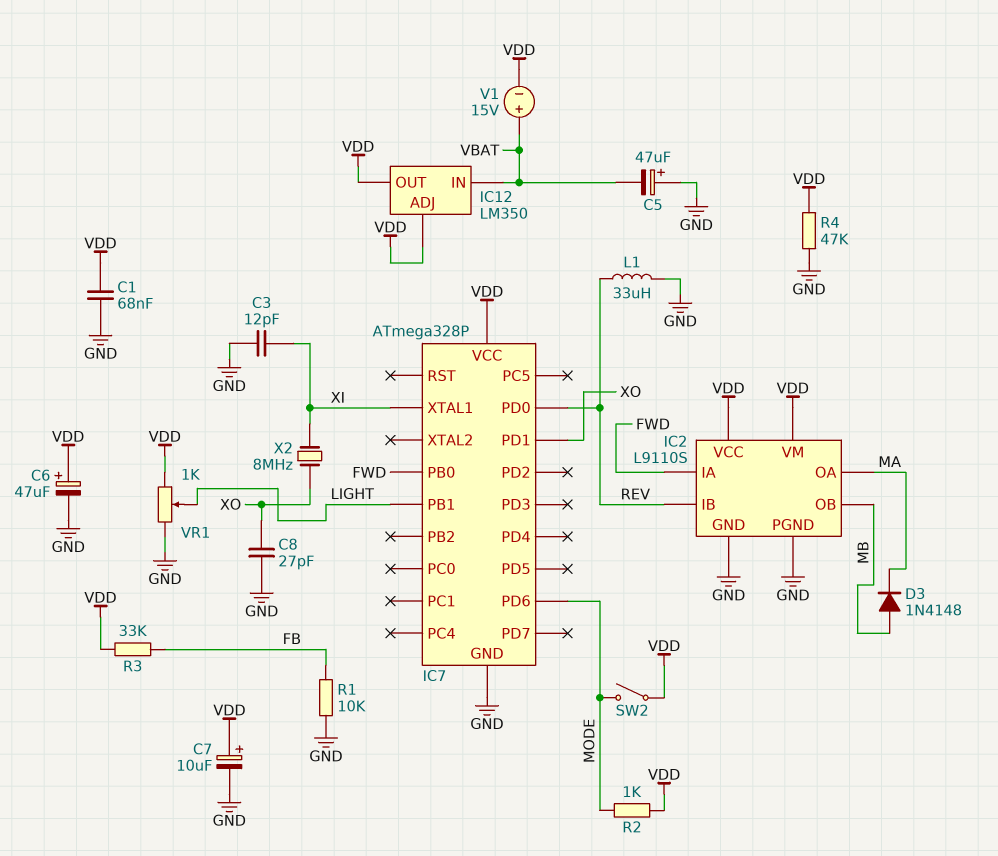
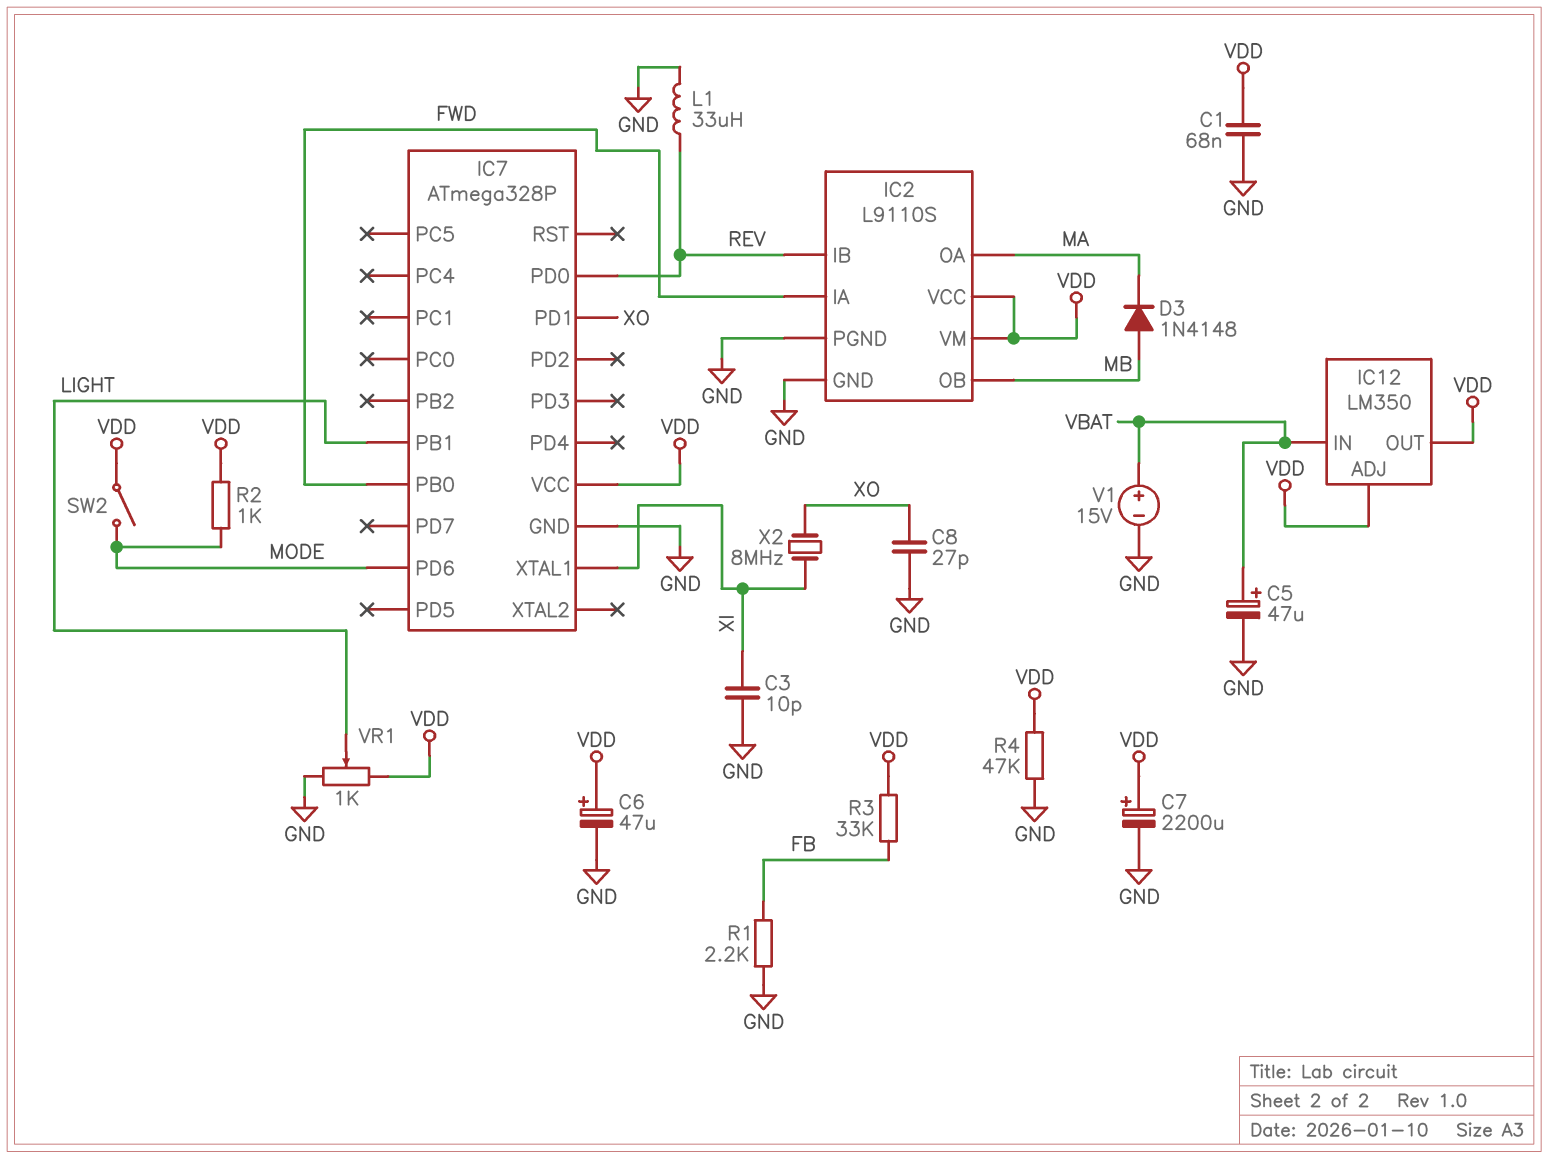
C3: 12pF (GND, XI) -> 10pF (GND, XI)
C5: 47uF (plus GND, minus VBAT) -> 47uF (plus VBAT, minus GND)
C7: 10uF (plus VDD, minus GND) -> 2200uF (plus VDD, minus GND)
R1: 10k (FB, GND) -> 2.2k (FB, GND)
V1: 15V (plus VBAT, minus VDD) -> 15V (plus VBAT, minus GND)

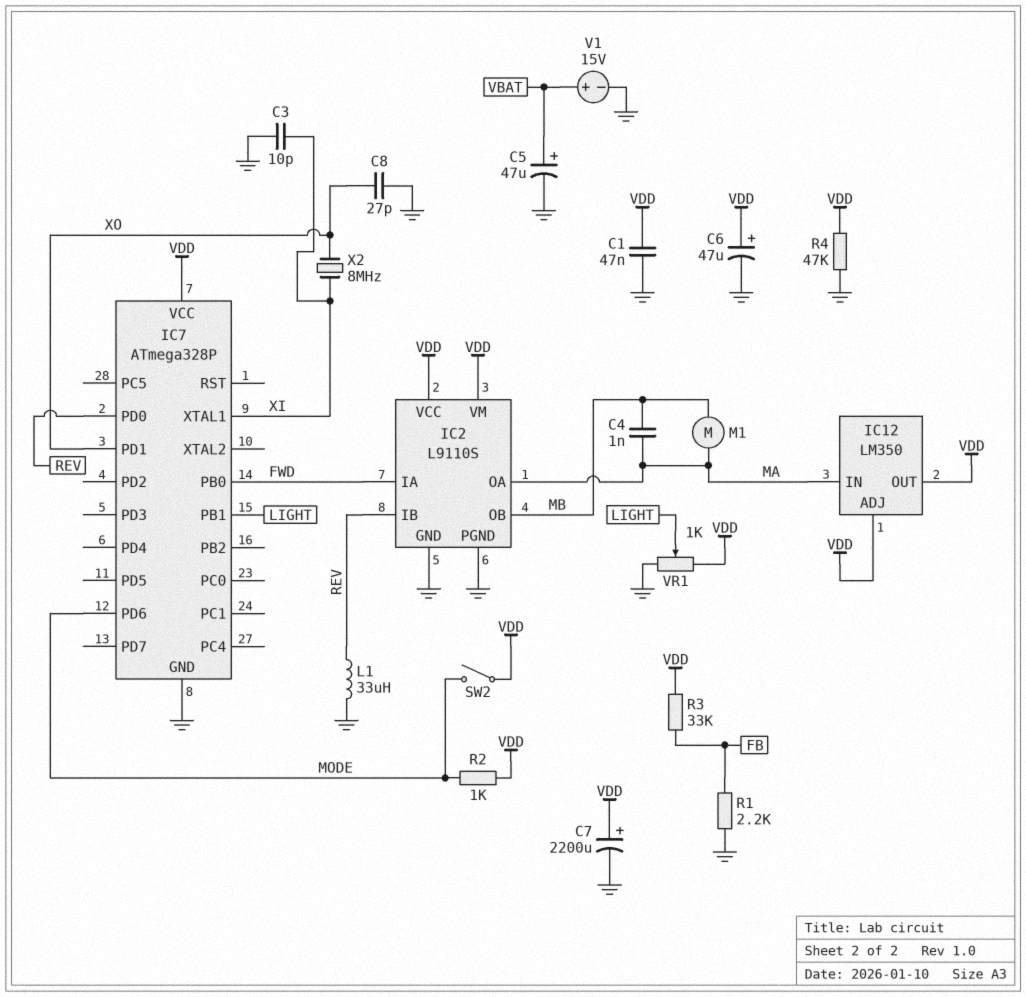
C1: 68nF (GND, VDD) -> 47nF (GND, VDD)
C4: none -> 1nF (MA, MB)
D3: diode 1N4148 (A MB, K MA) -> none
IC12 pin IN: VBAT -> MA
M1: none -> motor (MA, MB)

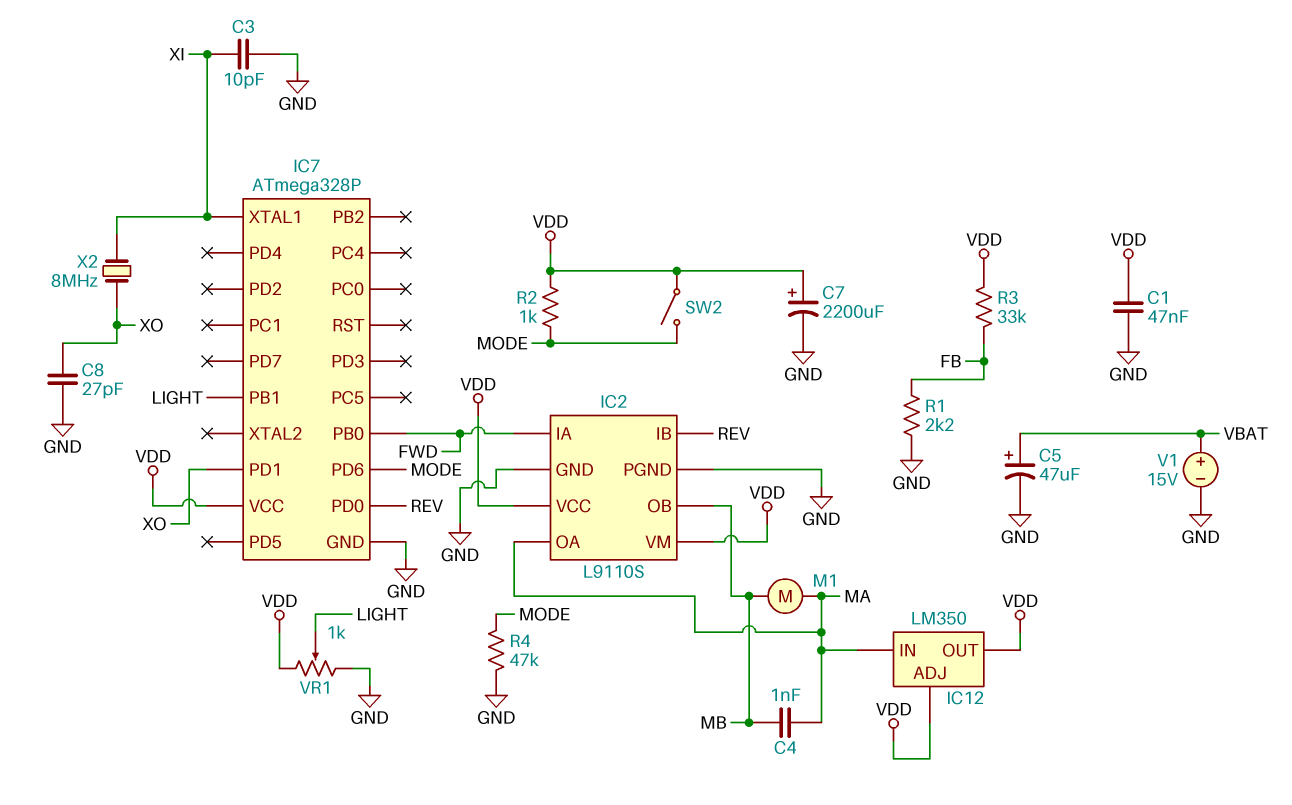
C6: 47uF (plus VDD, minus GND) -> none
L1: 33uH (GND, REV) -> none
R4: 47k (GND, VDD) -> 47k (GND, MODE)

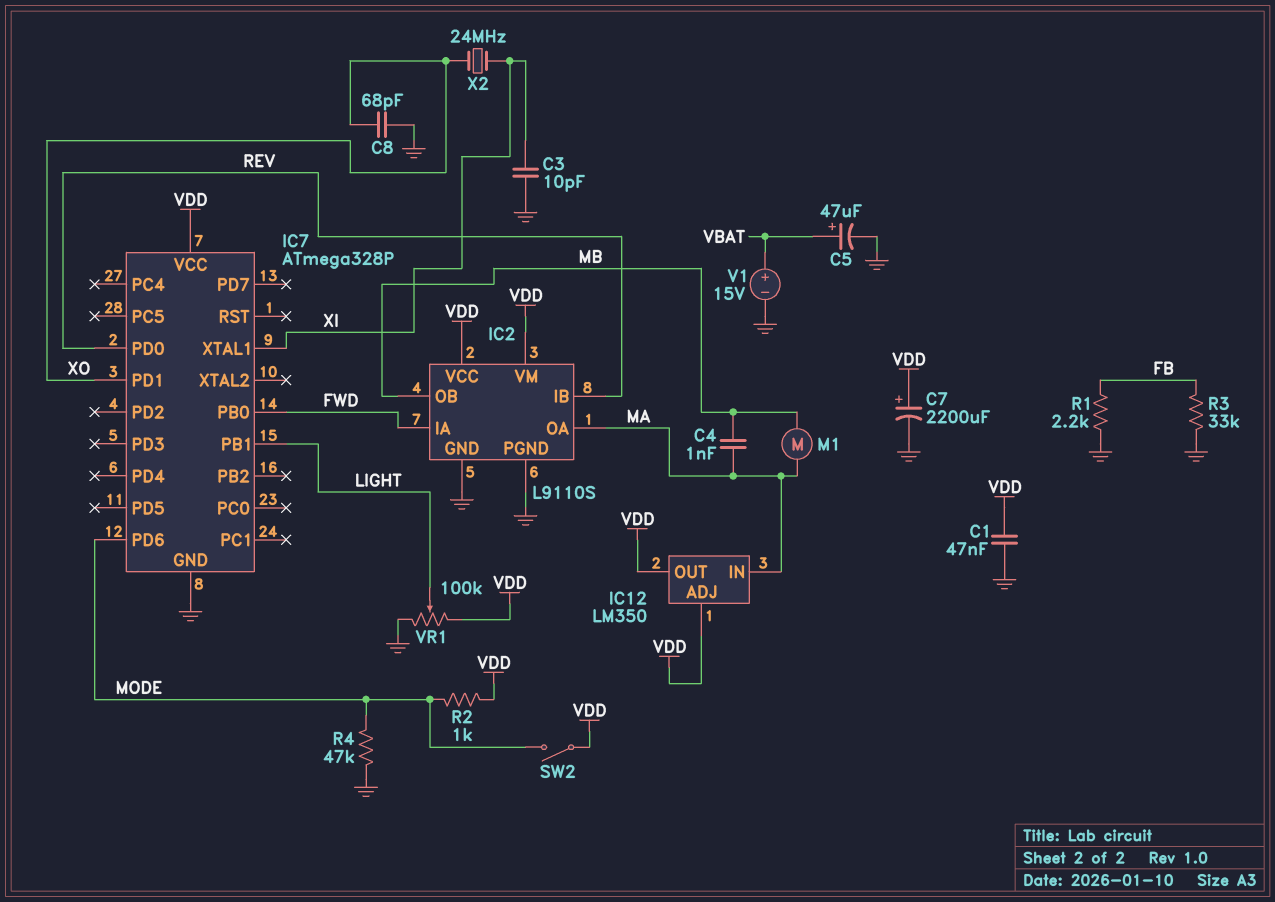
C8: 27pF (GND, XO) -> 68pF (GND, XO)
R3: 33k (FB, VDD) -> 33k (FB, GND)
VR1: 1k (GND, VDD, wiper LIGHT) -> 100k (GND, VDD, wiper LIGHT)
X2: 8MHz (XI, XO) -> 24MHz (XI, XO)

